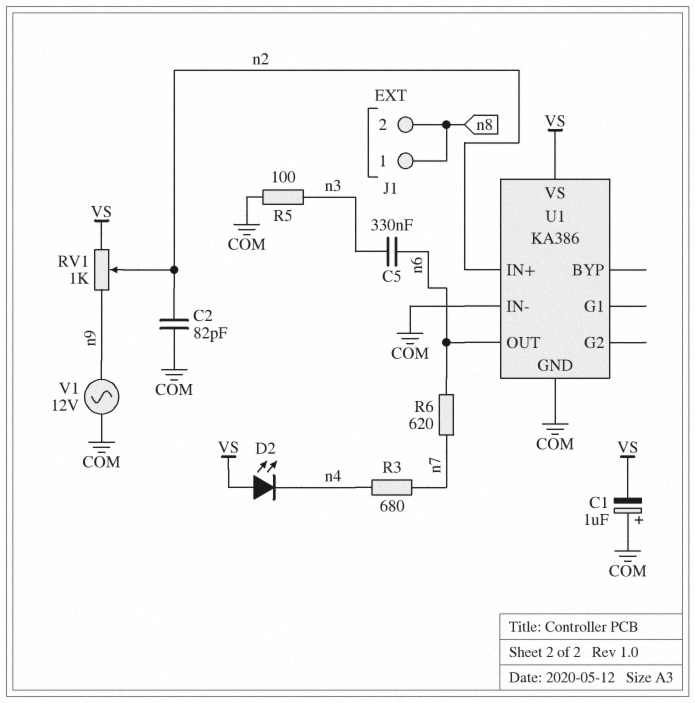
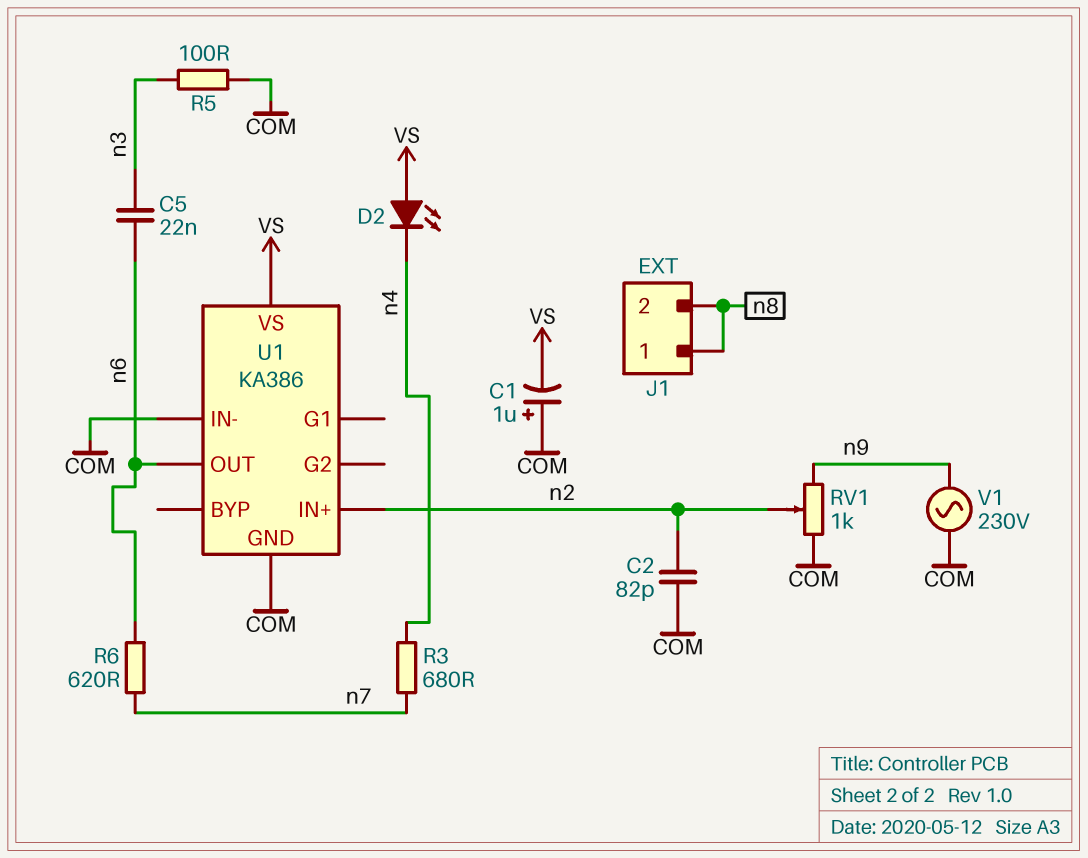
C5: 330nF (n3, n6) -> 22nF (n3, n6)
RV1: 1k (VS, n9, wiper n2) -> 1k (COM, n9, wiper n2)
V1: AC 12V (COM, n9) -> AC 230V (COM, n9)

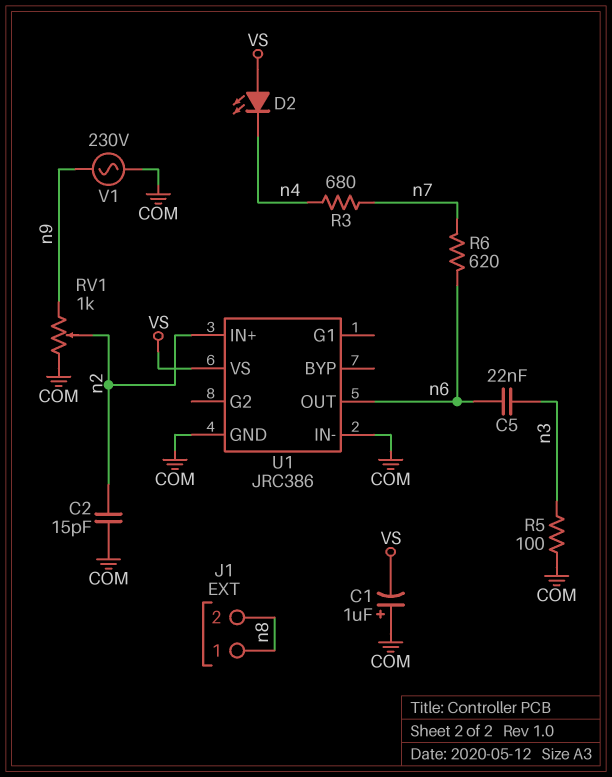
C2: 82pF (COM, n2) -> 15pF (COM, n2)
U1: KA386 -> JRC386

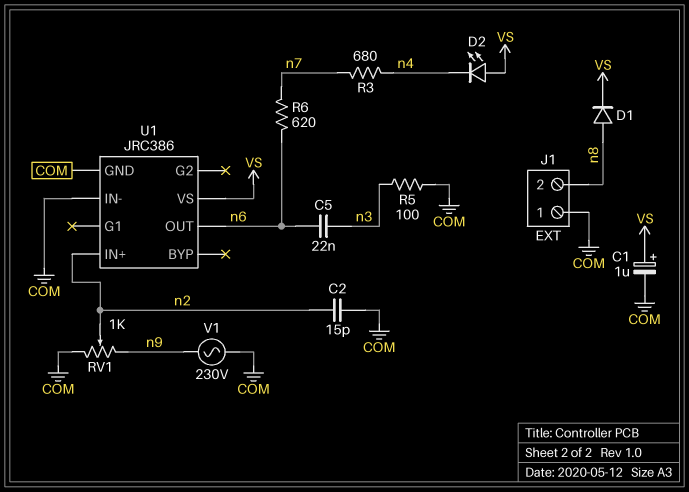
C1: 1uF (plus COM, minus VS) -> 1uF (plus VS, minus COM)
D1: none -> diode (A n8, K VS)
J1 pin 1: n8 -> COM

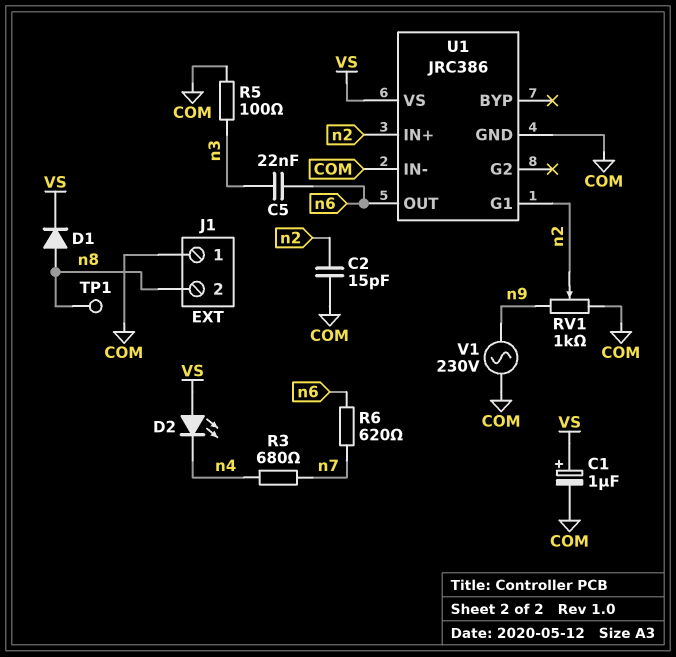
TP1: none -> test point (n8)
U1 pin G1: none -> n2

